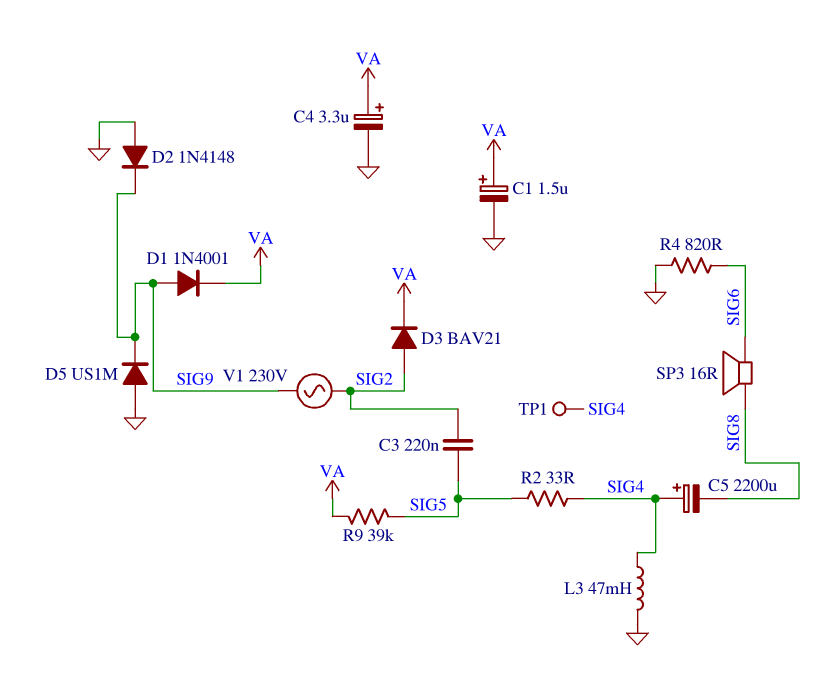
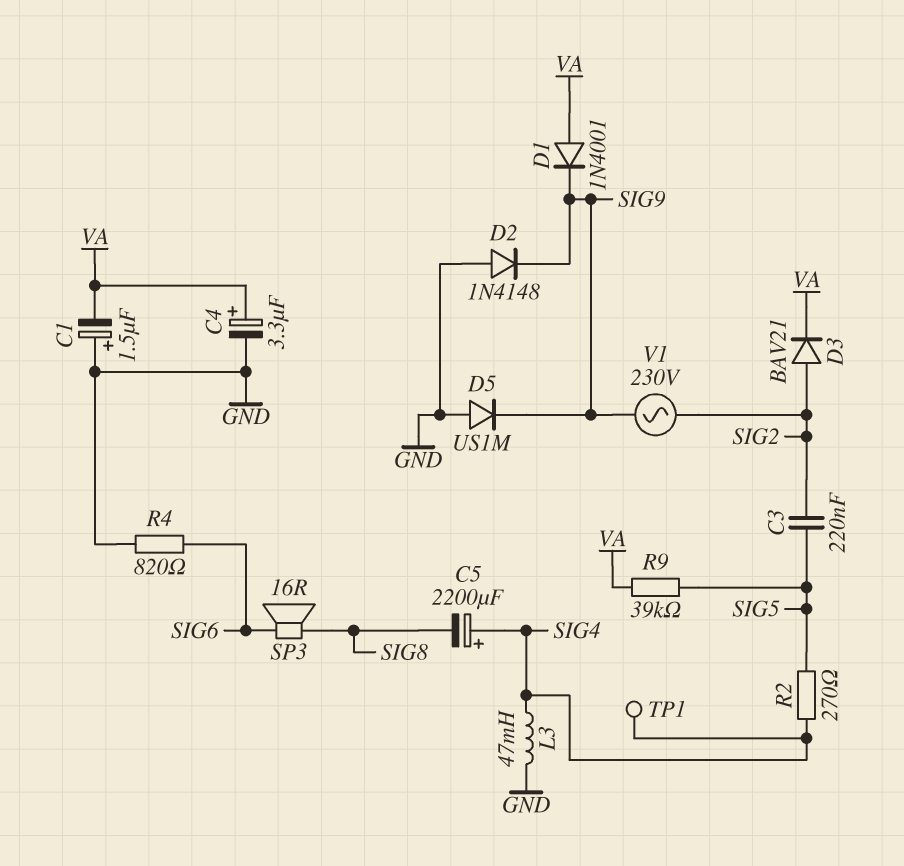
C1: 1.5uF (plus VA, minus GND) -> 1.5uF (plus GND, minus VA)
D1: diode 1N4001 (A SIG9, K VA) -> diode 1N4001 (A VA, K SIG9)
R2: 33 (SIG4, SIG5) -> 270 (SIG4, SIG5)

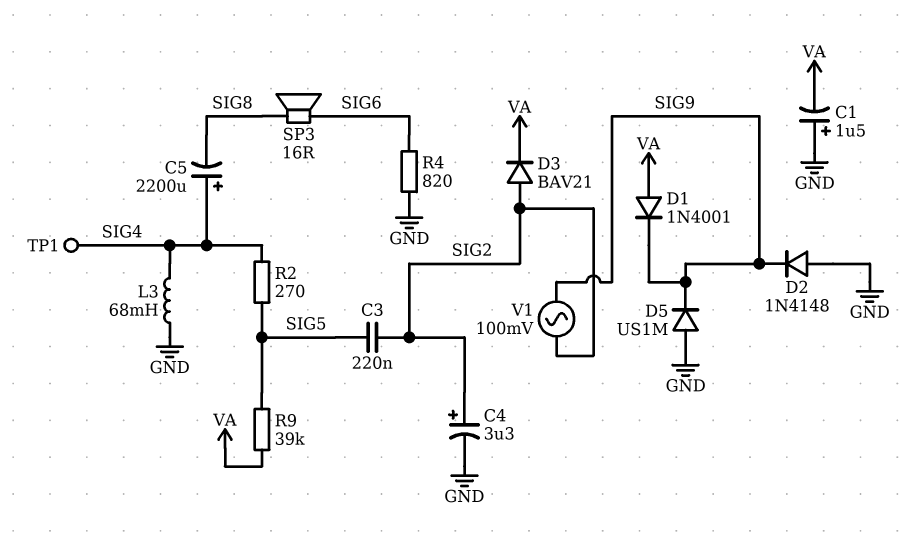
C4: 3.3uF (plus VA, minus GND) -> 3.3uF (plus SIG2, minus GND)
L3: 47mH (GND, SIG4) -> 68mH (GND, SIG4)
V1: AC 230V (SIG2, SIG9) -> AC 100mV (SIG2, SIG9)

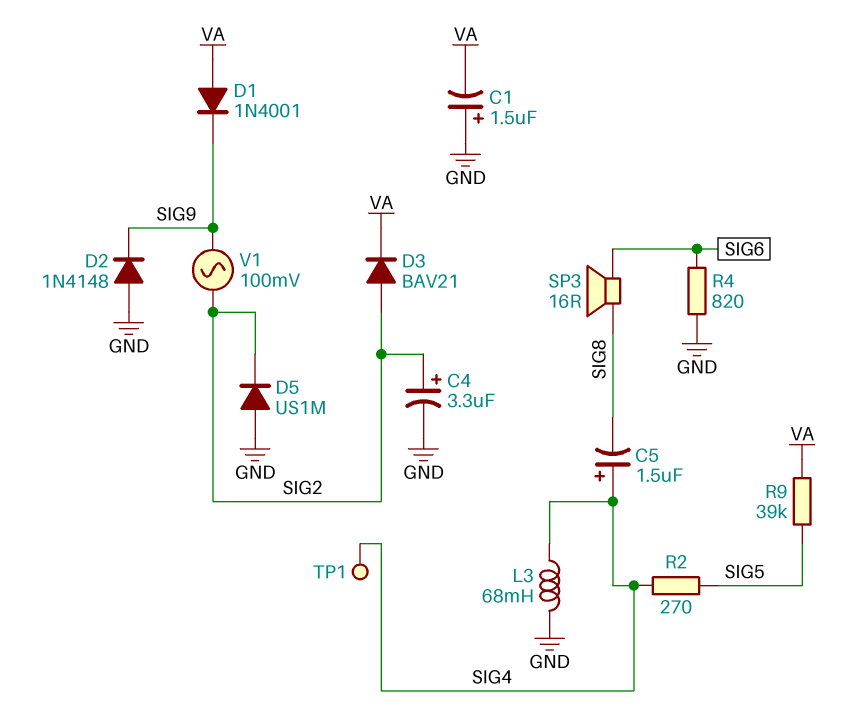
C3: 220nF (SIG2, SIG5) -> none
C5: 2200uF (plus SIG4, minus SIG8) -> 1.5uF (plus SIG4, minus SIG8)
D5: diode US1M (A GND, K SIG9) -> diode US1M (A GND, K SIG2)

